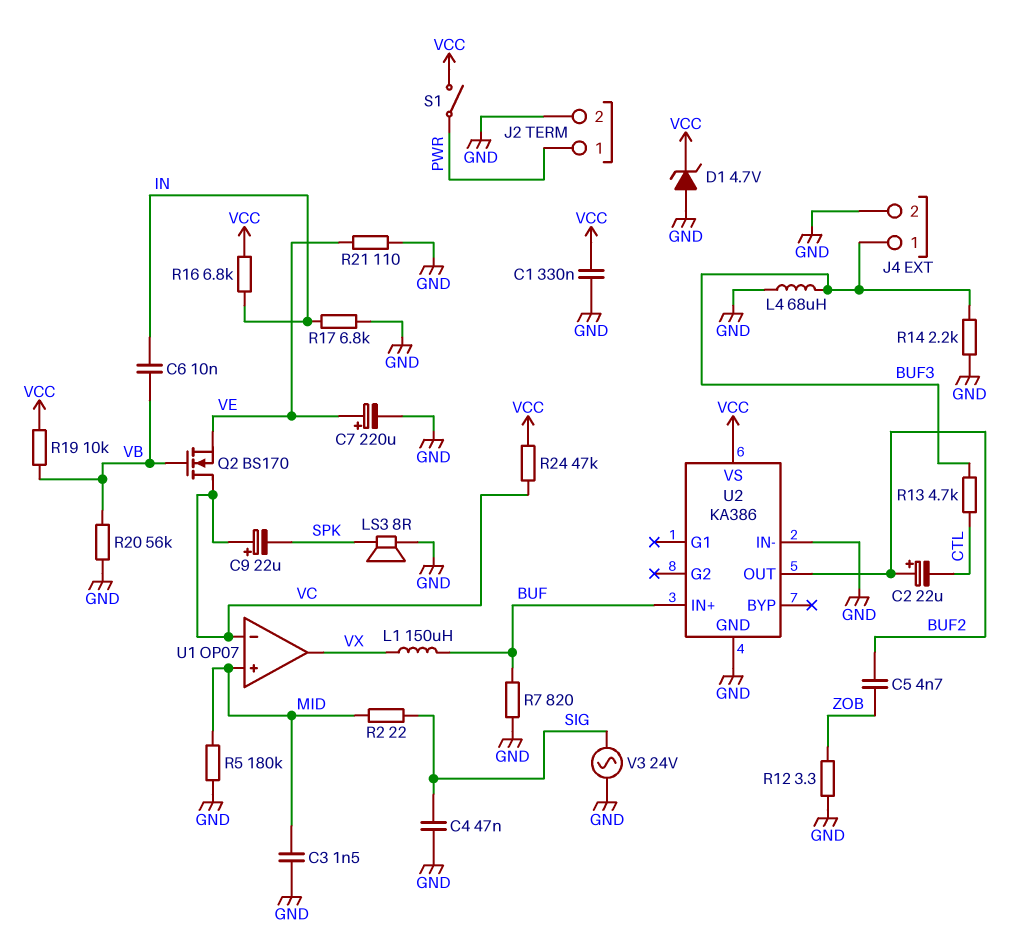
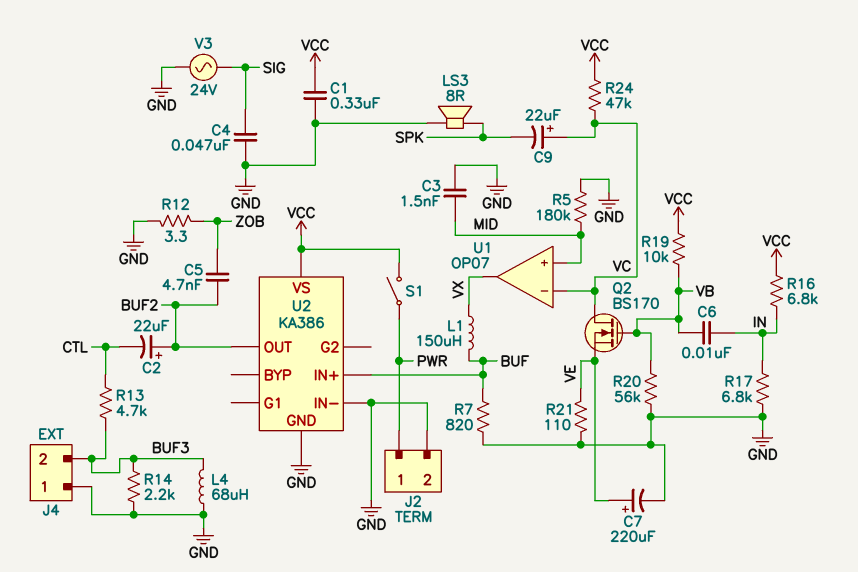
D1: zener 4.7V (A GND, K VCC) -> none
J4 pin 1: BUF3 -> GND
J4 pin 2: GND -> BUF3
R2: 22 (MID, SIG) -> none

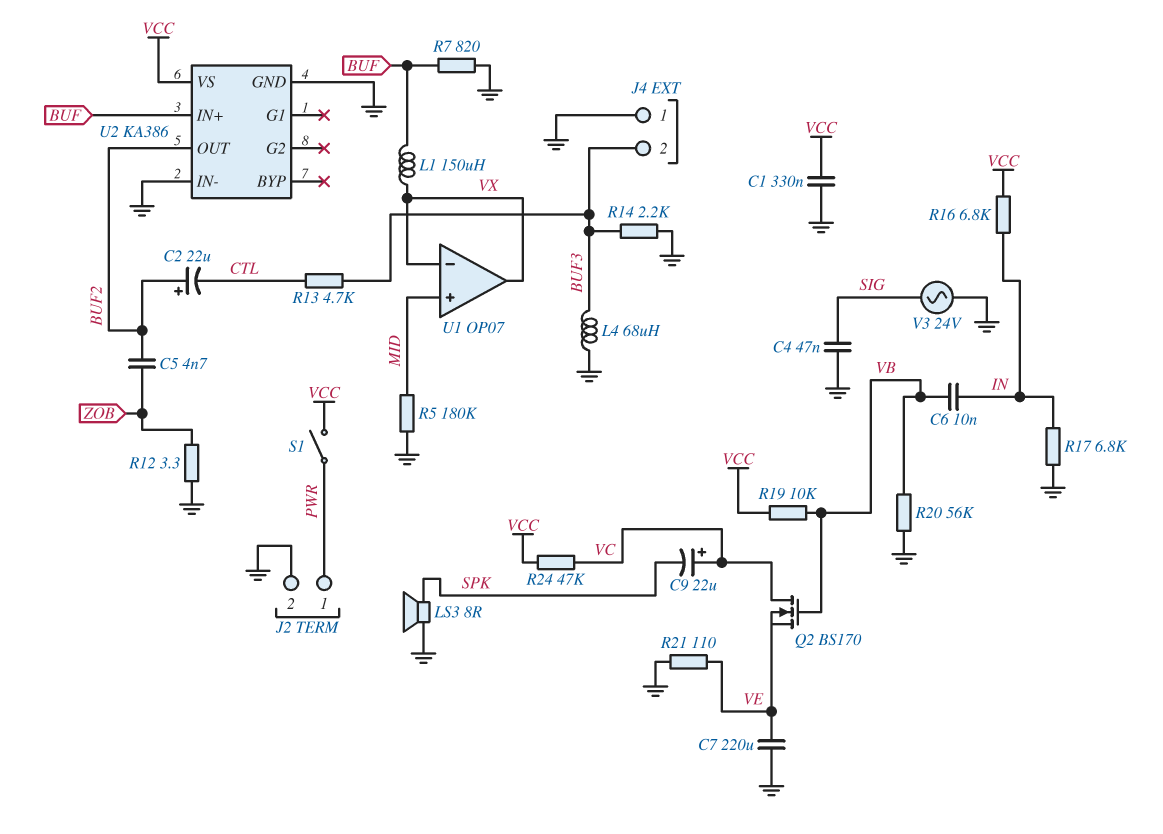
C3: 1.5nF (GND, MID) -> none
C7: 220uF (plus VE, minus GND) -> 220uF (GND, VE)
U1 pin in-: VC -> VX

